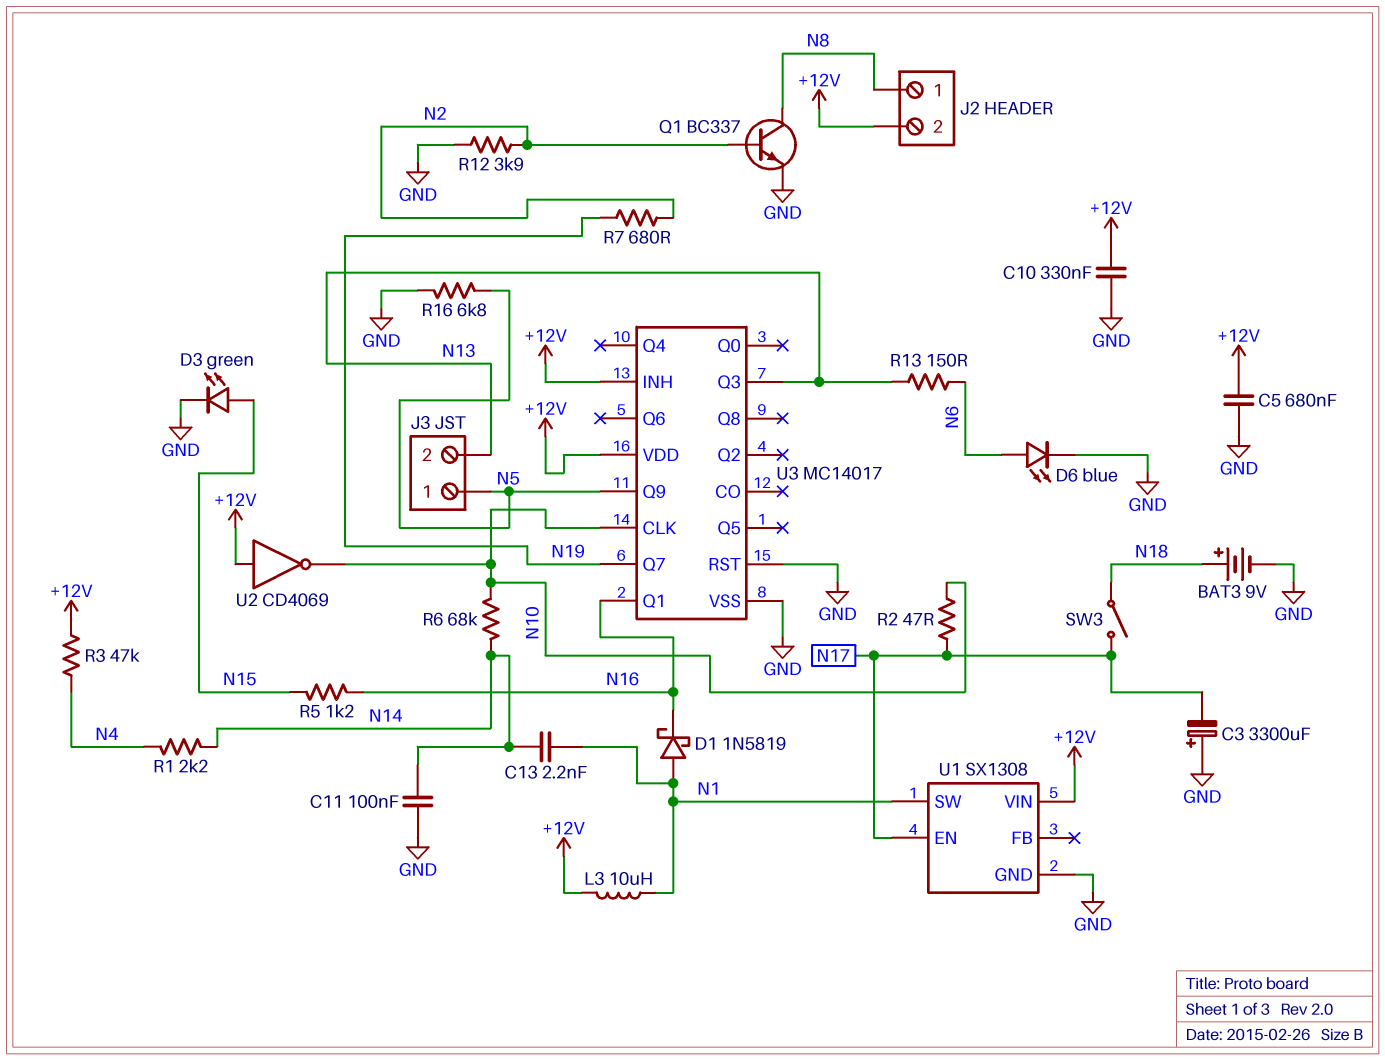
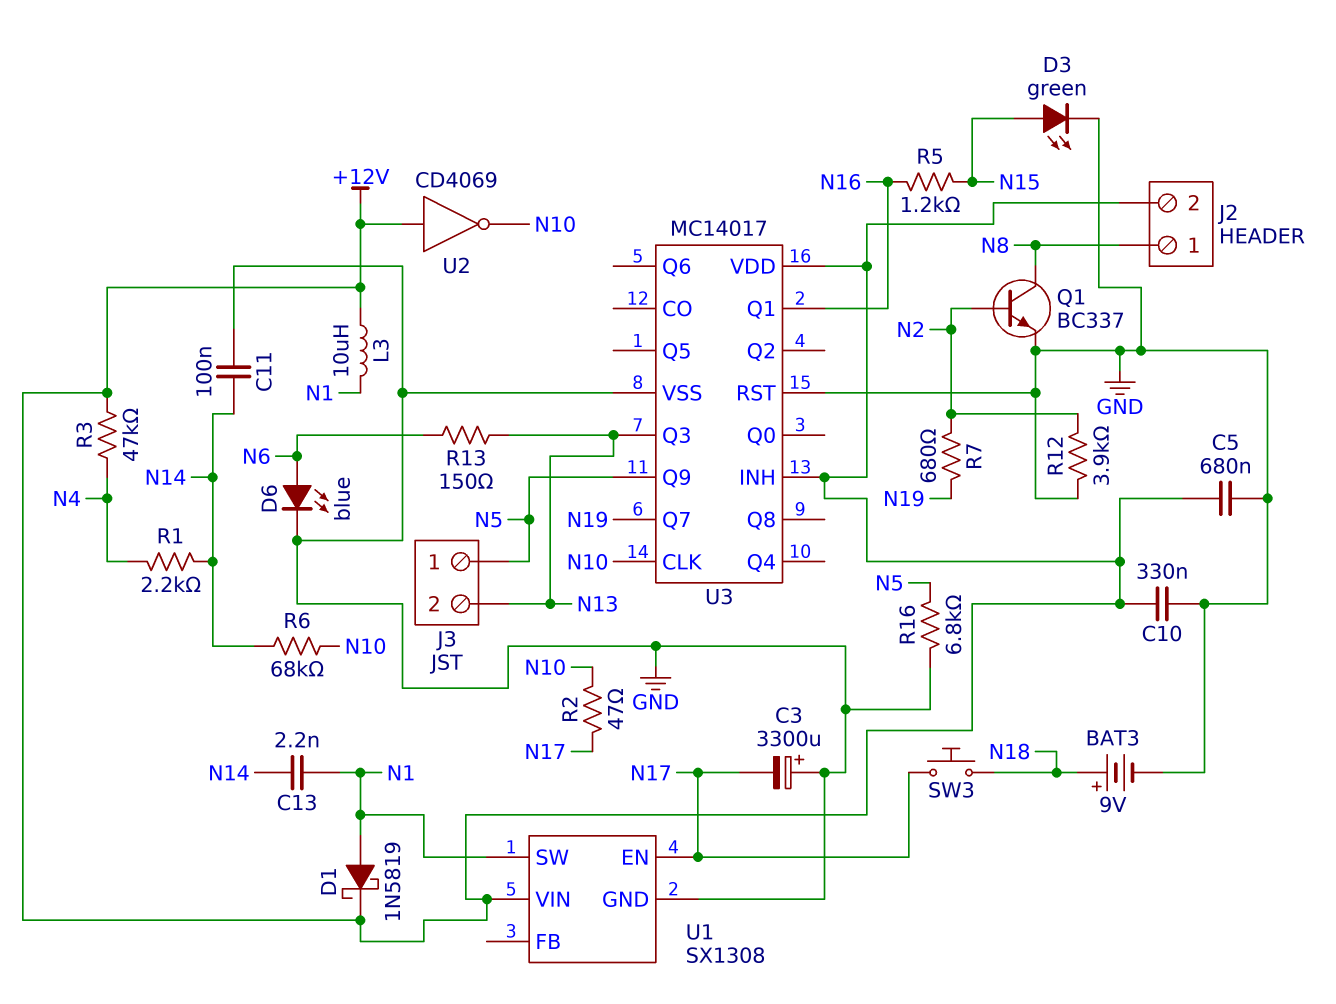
D1: schottky 1N5819 (A N1, K N16) -> schottky 1N5819 (A N1, K +12V)
SW3: switch (N17, N18) -> button (N17, N18)

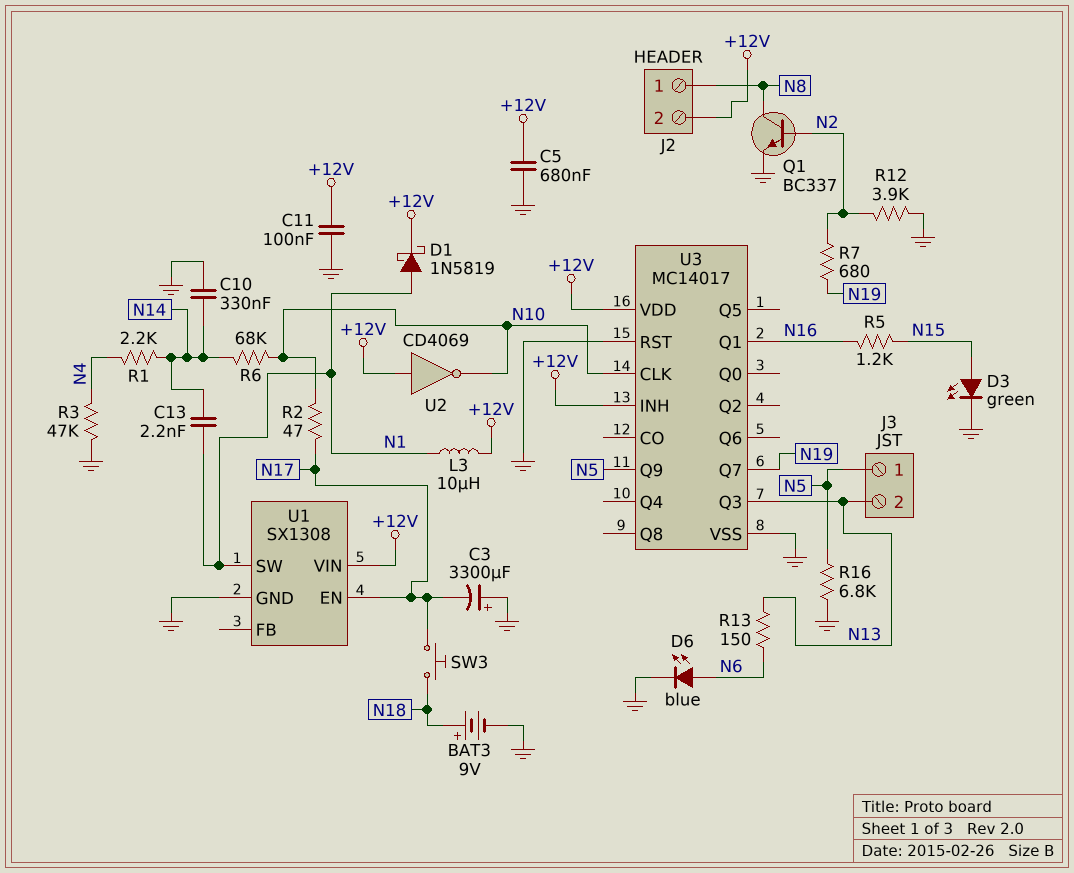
C10: 330nF (+12V, GND) -> 330nF (GND, N14)
C11: 100nF (GND, N14) -> 100nF (+12V, GND)
R3: 47k (+12V, N4) -> 47k (GND, N4)

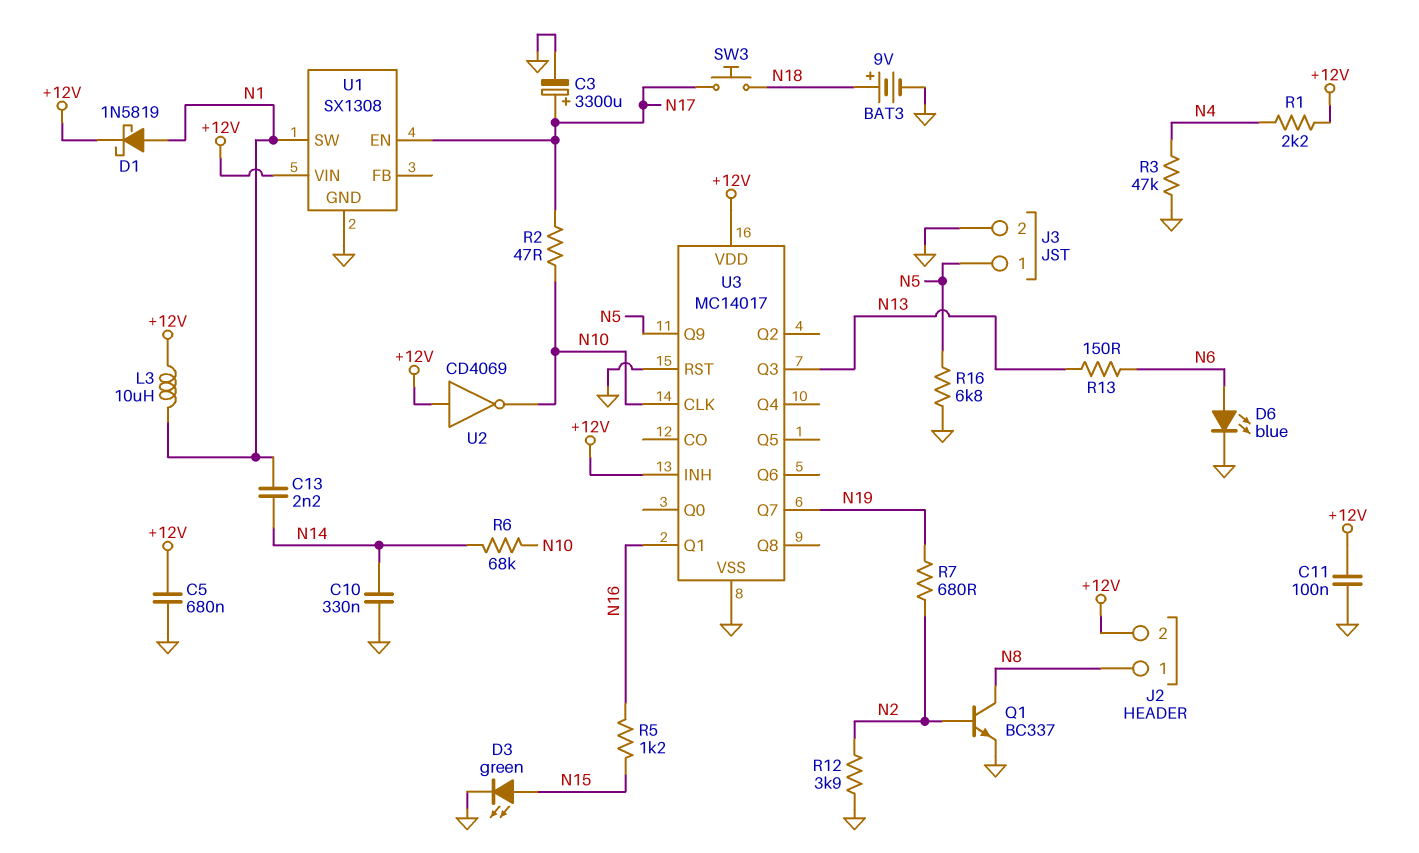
C3: 3300uF (plus GND, minus N17) -> 3300uF (plus N17, minus GND)
J3 pin 2: N13 -> GND
R1: 2.2k (N4, N14) -> 2.2k (+12V, N4)

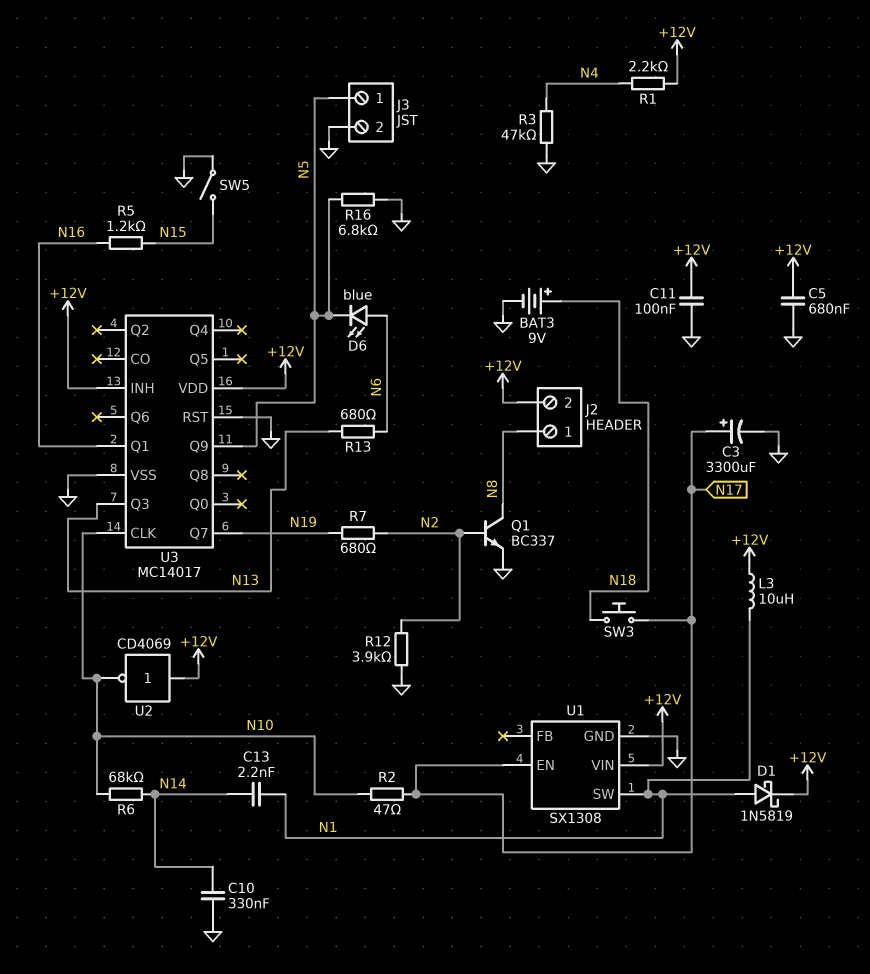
D3: LED green (A N15, K GND) -> none
D6: LED blue (A N6, K GND) -> LED blue (A N6, K N5)
R13: 150 (N6, N13) -> 680 (N6, N13)
SW5: none -> switch (GND, N15)

